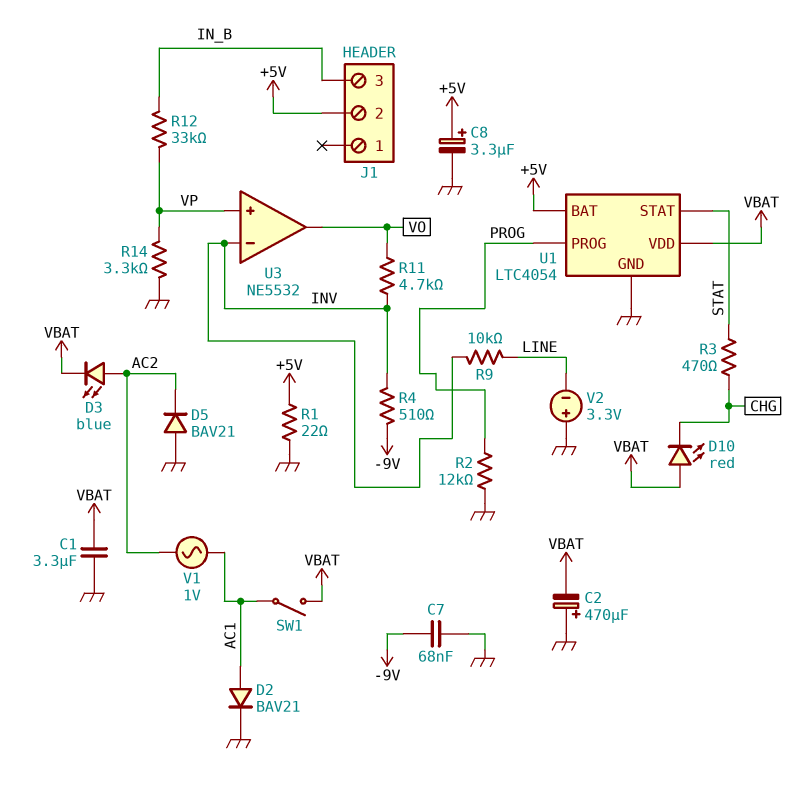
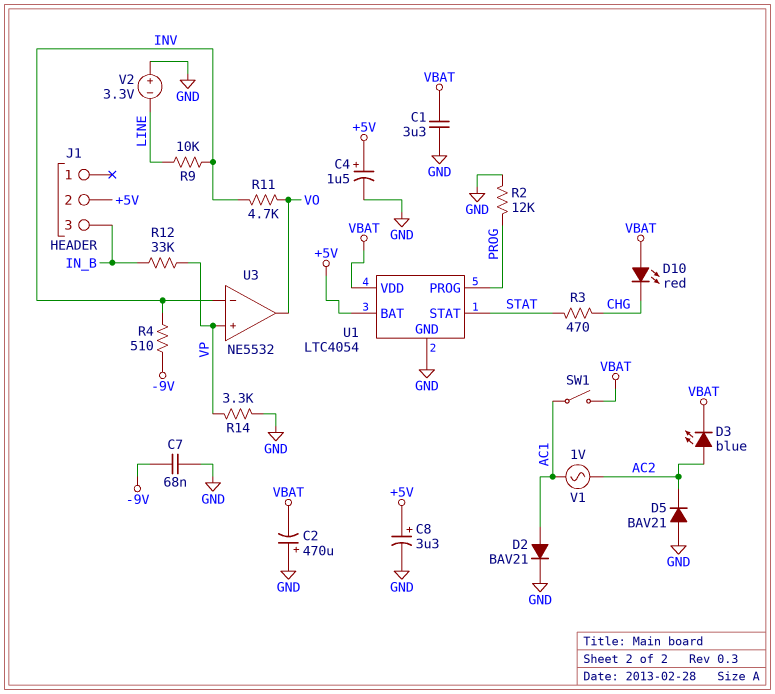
C4: none -> 1.5uF (plus +5V, minus GND)
R1: 22 (+5V, GND) -> none

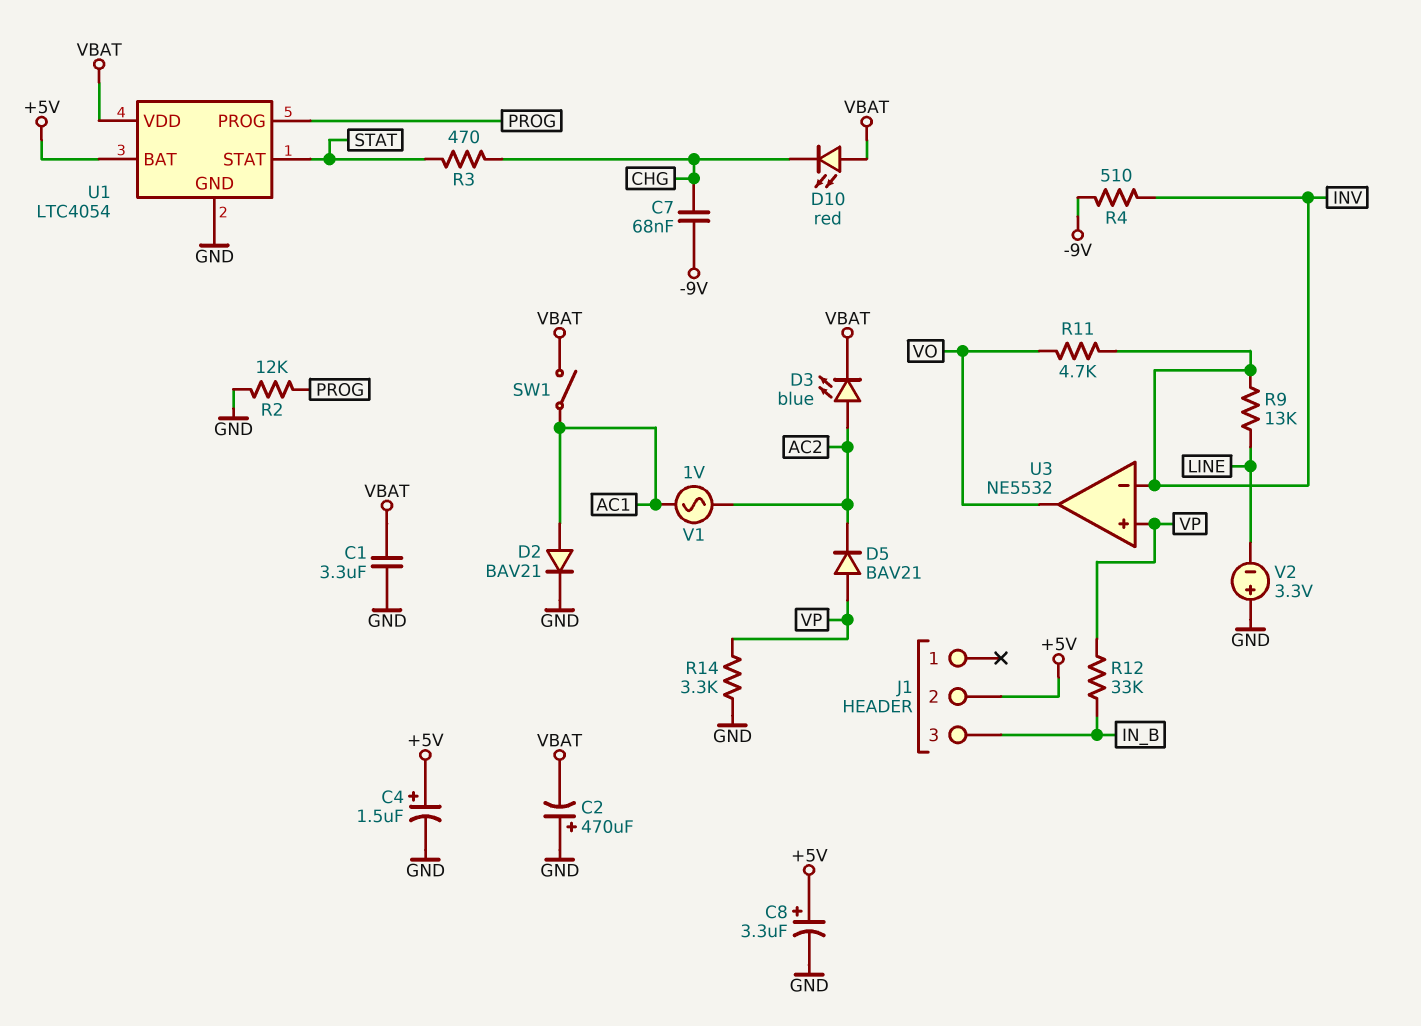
C7: 68nF (-9V, GND) -> 68nF (-9V, CHG)
D5: diode BAV21 (A GND, K AC2) -> diode BAV21 (A VP, K AC2)
R9: 10k (INV, LINE) -> 13k (INV, LINE)

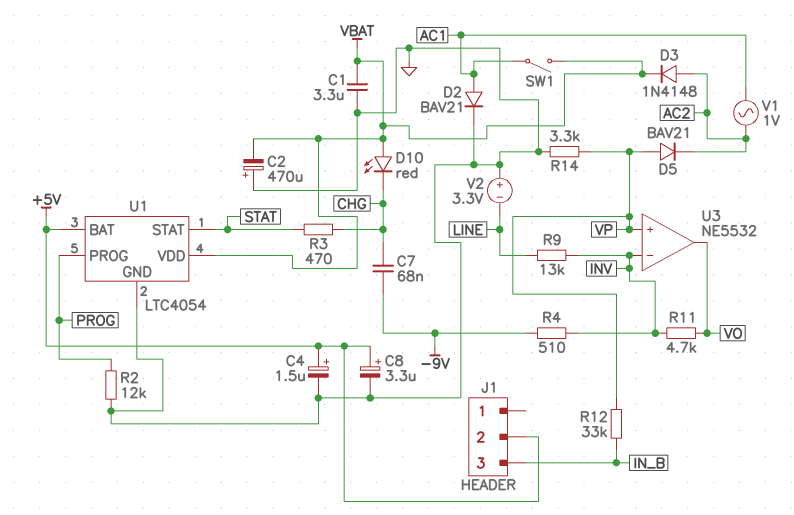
D3: LED blue (A AC2, K VBAT) -> diode 1N4148 (A AC2, K VBAT)

